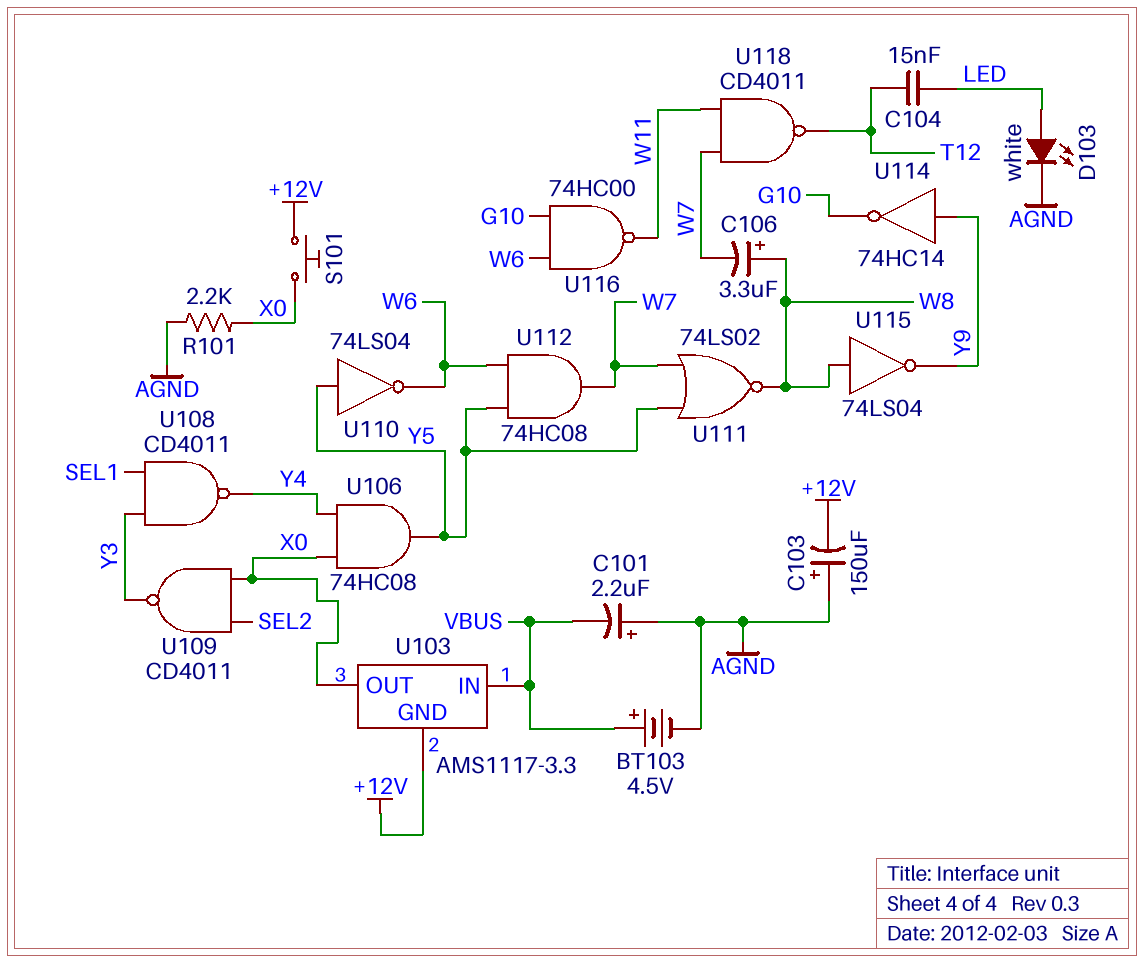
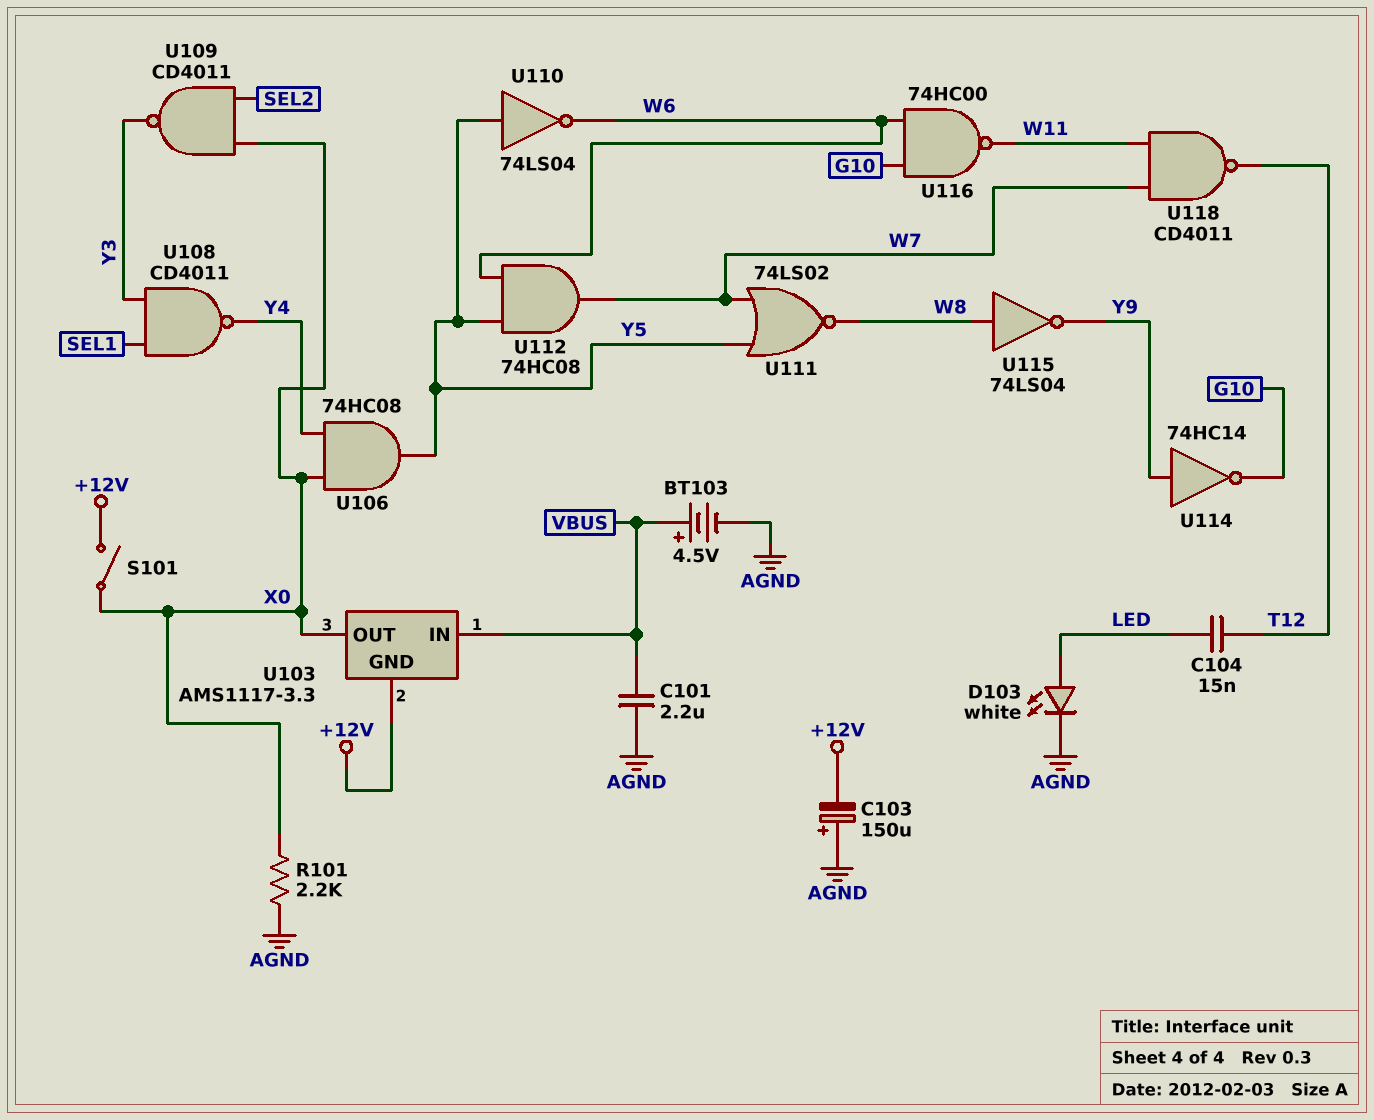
C101: 2.2uF (plus AGND, minus VBUS) -> 2.2uF (AGND, VBUS)
C106: 3.3uF (plus W8, minus W7) -> none
S101: button (+12V, X0) -> switch (+12V, X0)

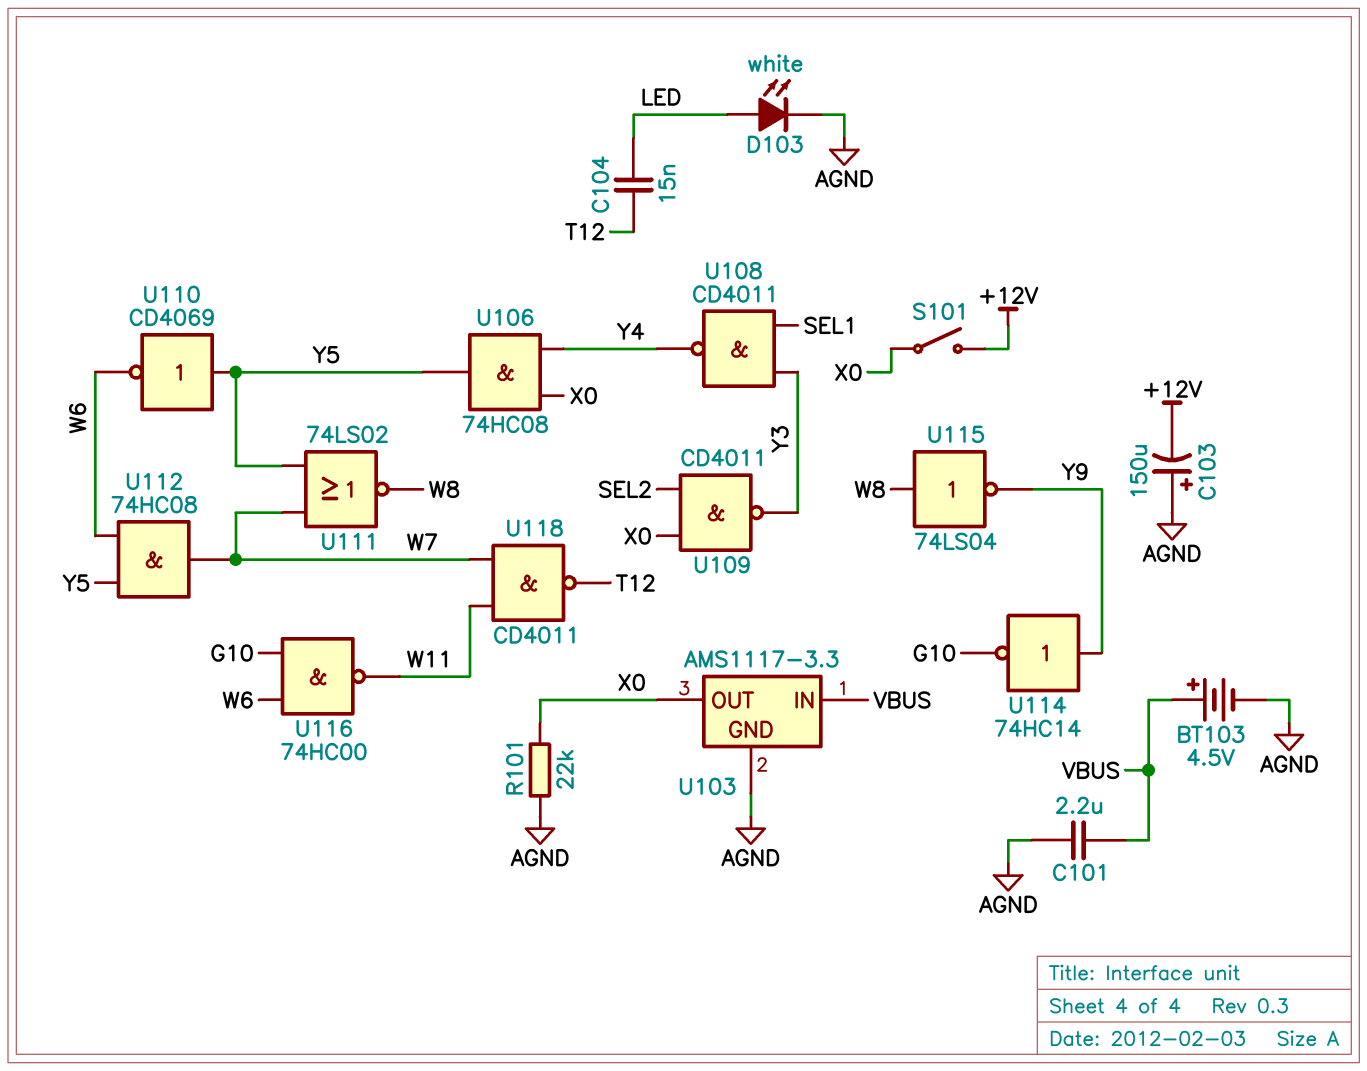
R101: 2.2k (AGND, X0) -> 22k (AGND, X0)
U103 pin GND: +12V -> AGND
U110: NOT 74LS04 (in Y5, out W6) -> NOT CD4069 (in Y5, out W6)

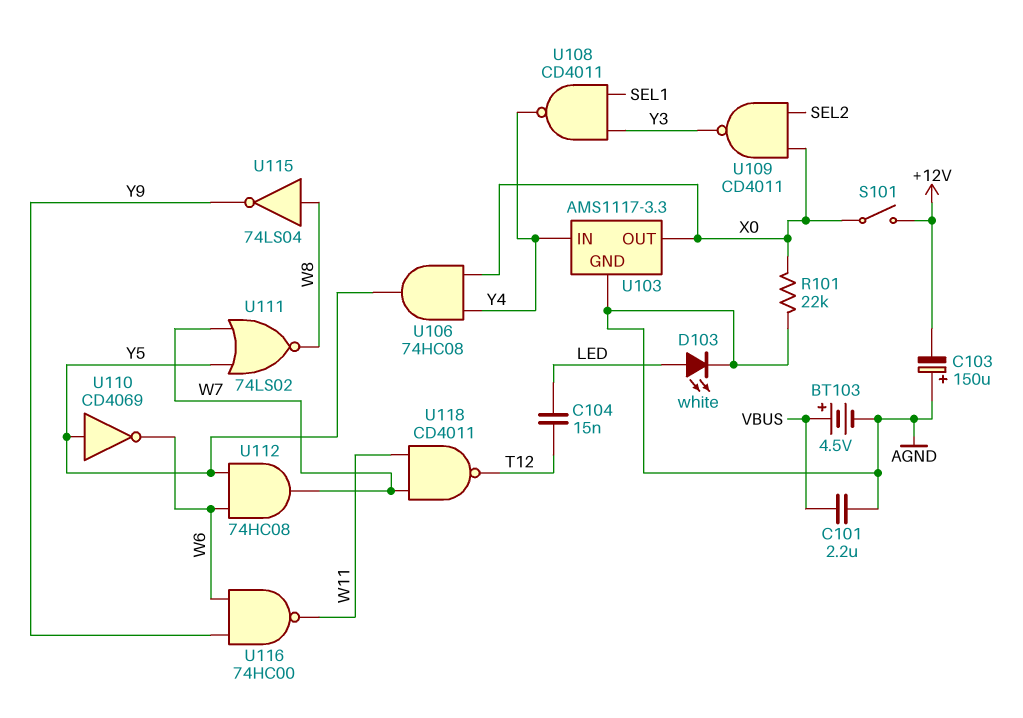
U103 pin IN: VBUS -> Y4
U114: NOT 74HC14 (in Y9, out G10) -> none
U116: NAND 74HC00 (in G10, in W6, out W11) -> NAND 74HC00 (in W6, in Y9, out W11)

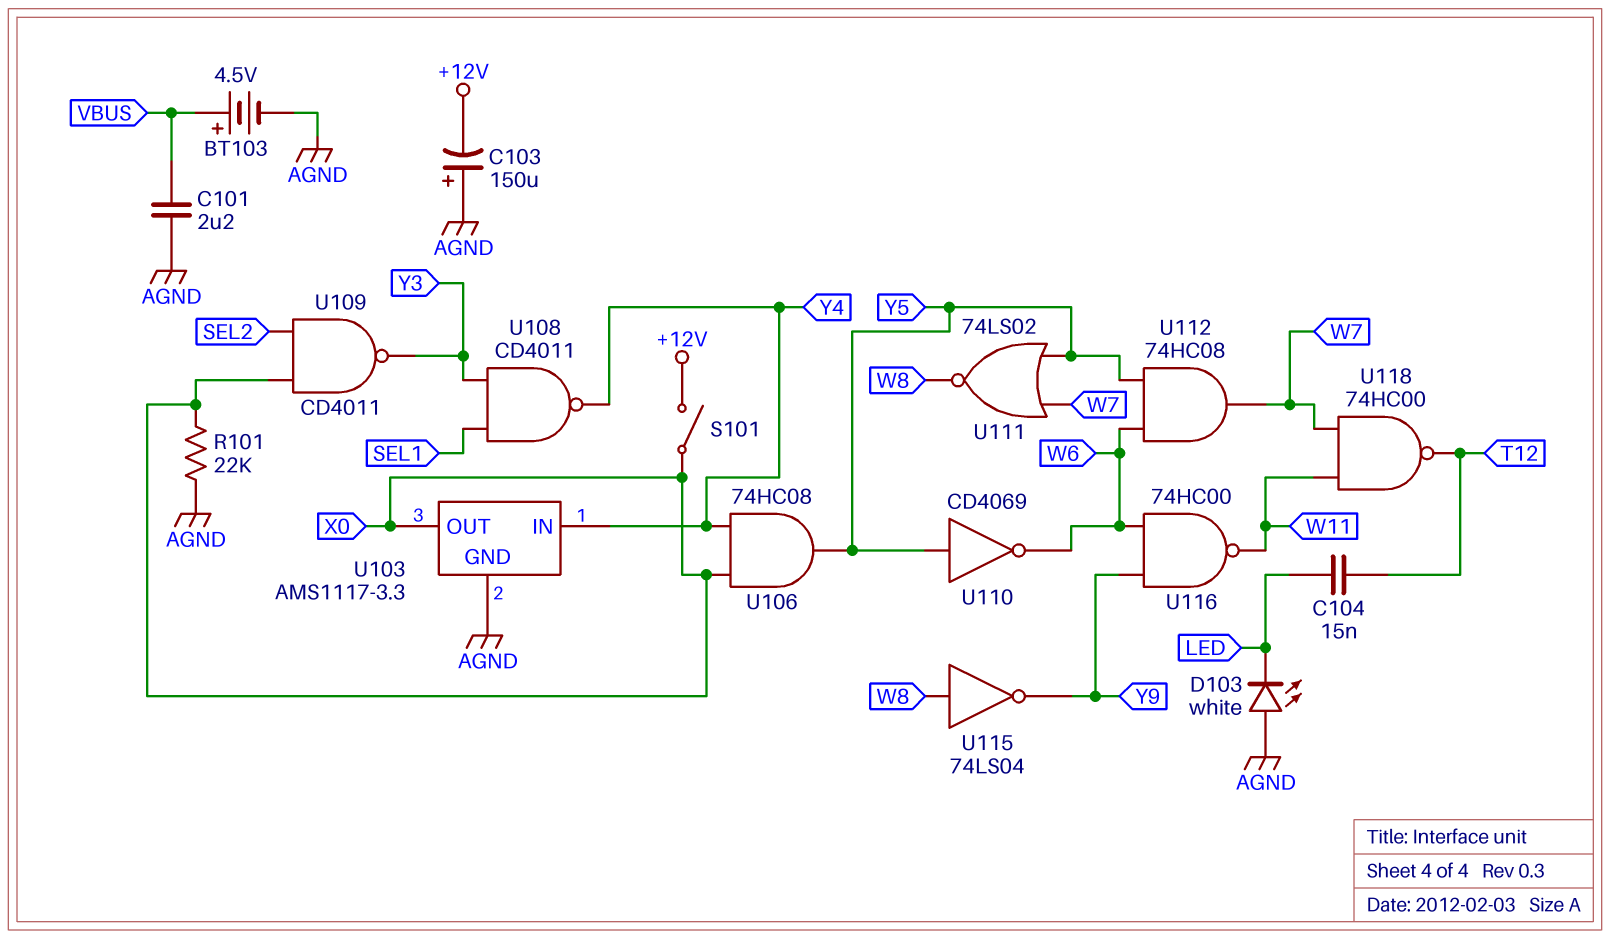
D103: LED white (A LED, K AGND) -> LED white (A AGND, K LED)
U118: NAND CD4011 (in W7, in W11, out T12) -> NAND 74HC00 (in W7, in W11, out T12)

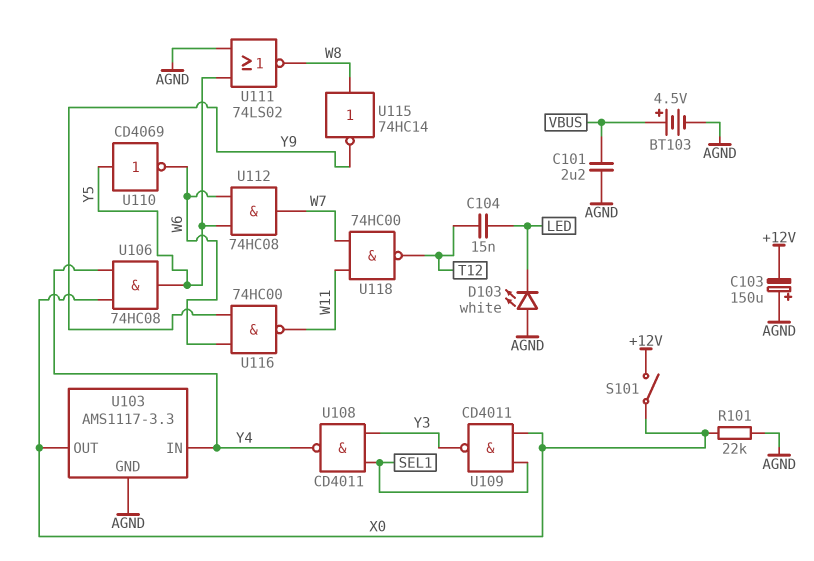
U109: NAND CD4011 (in SEL2, in X0, out Y3) -> NAND CD4011 (in SEL1, in X0, out Y3)
U111: NOR 74LS02 (in W7, in Y5, out W8) -> NOR 74LS02 (in AGND, in Y5, out W8)
U115: NOT 74LS04 (in W8, out Y9) -> NOT 74HC14 (in W8, out Y9)

